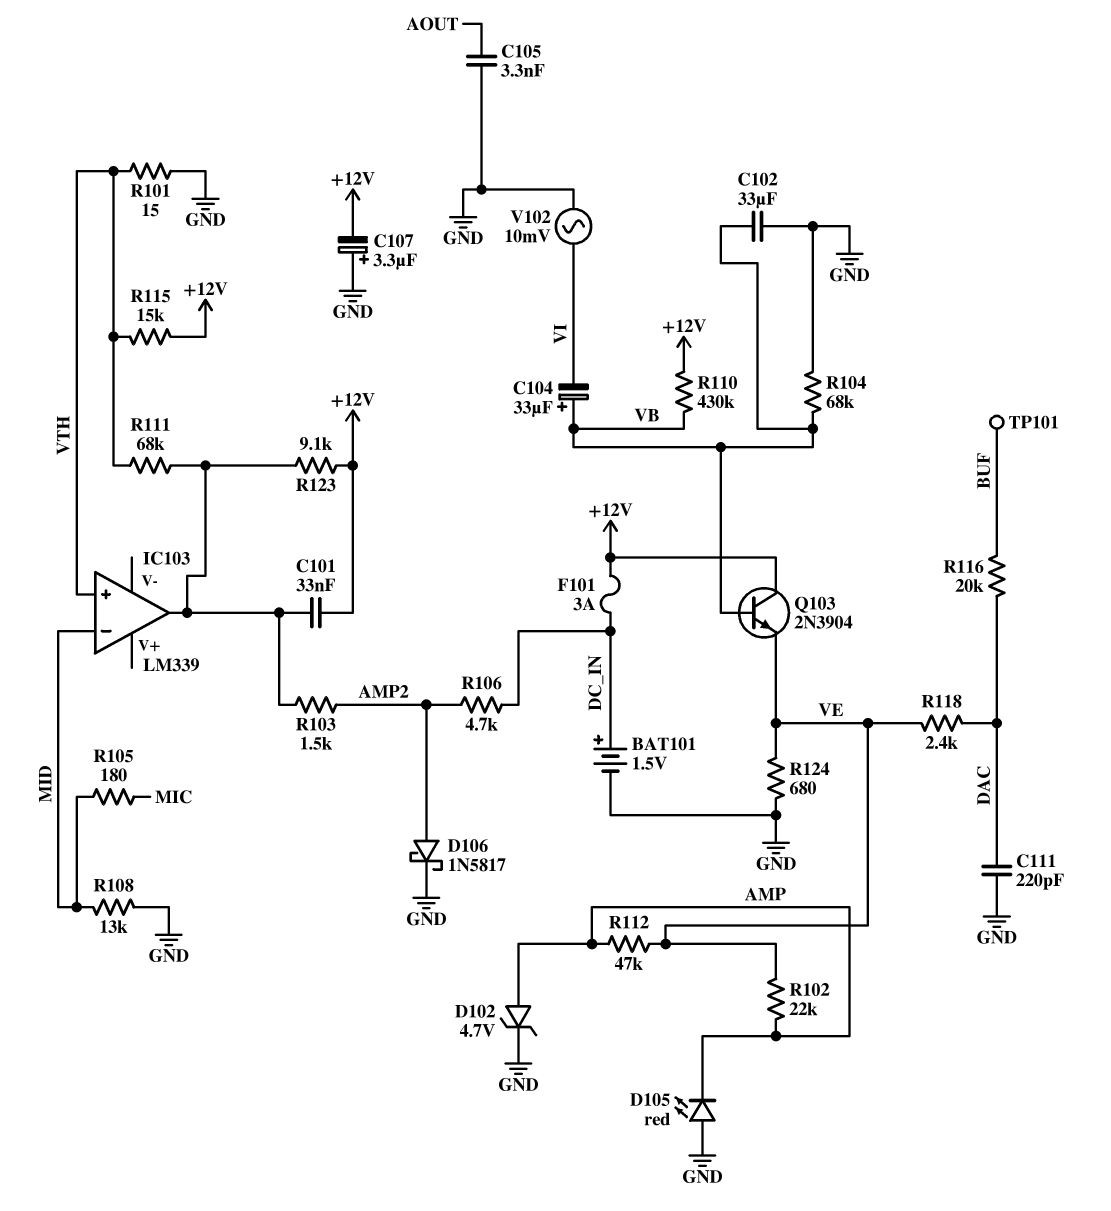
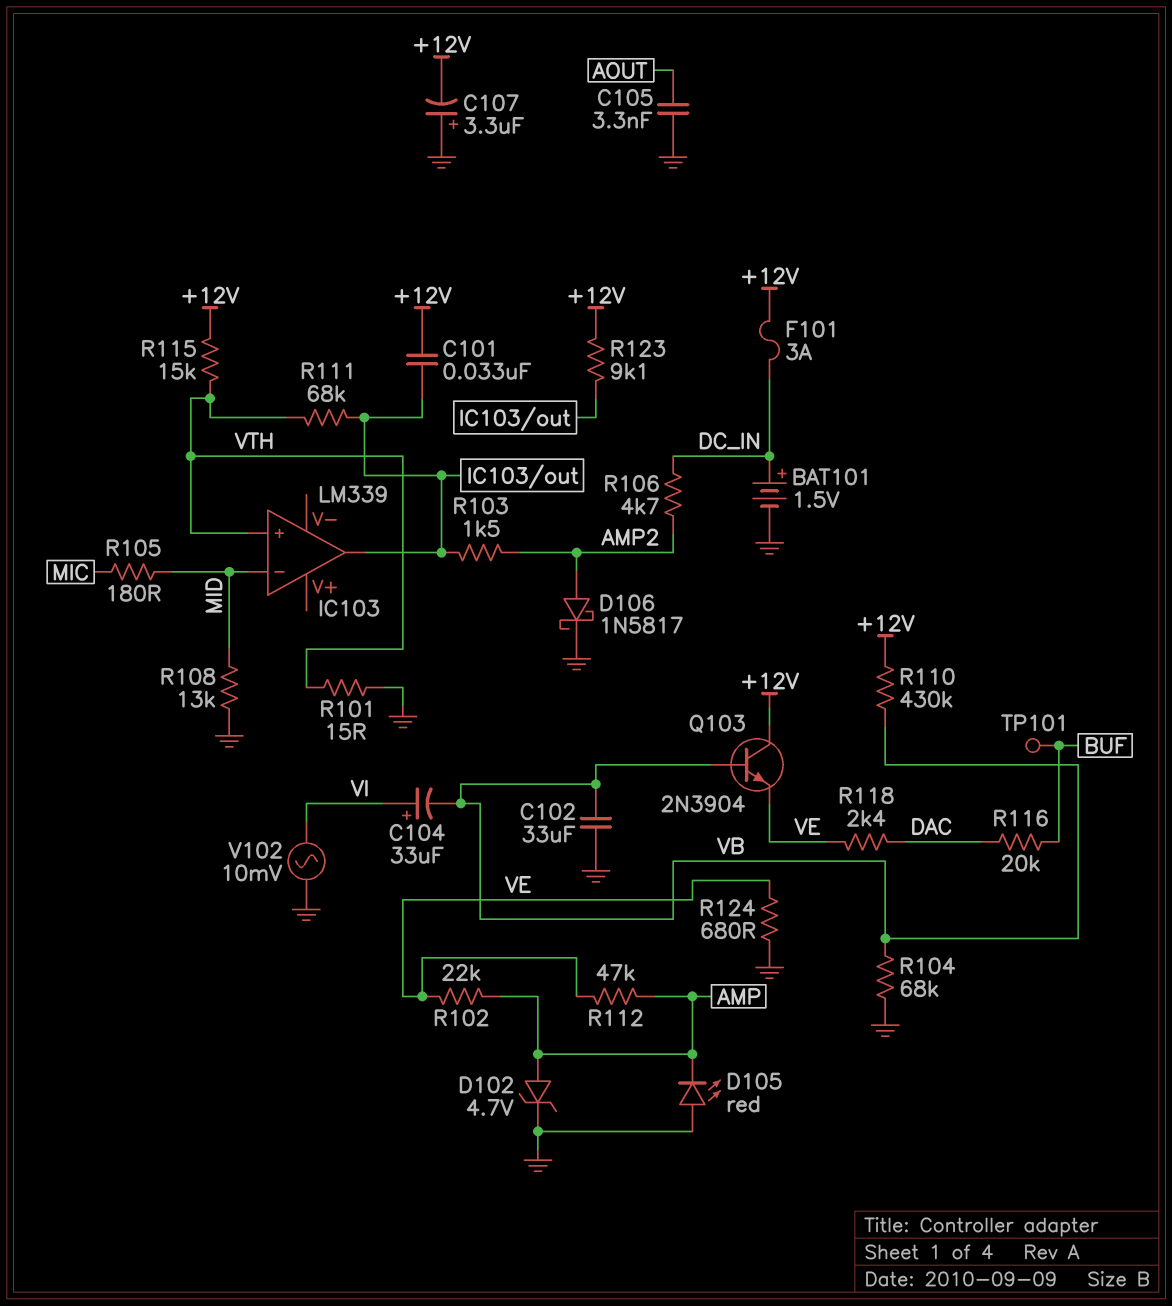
C104: 33uF (plus VB, minus VI) -> 33uF (plus VI, minus VB)
C111: 220pF (DAC, GND) -> none

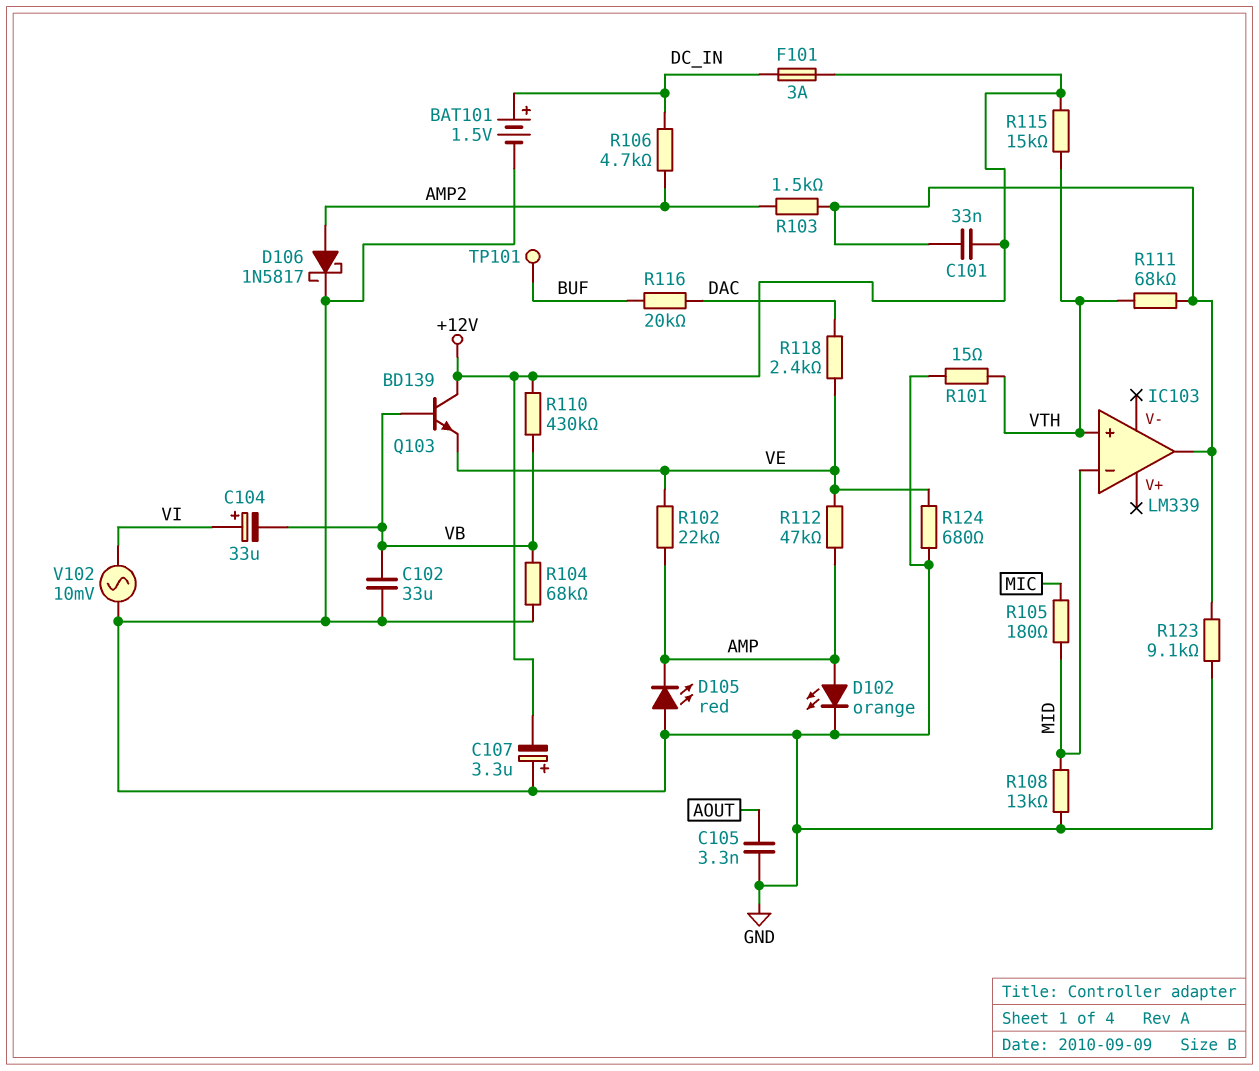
D102: zener 4.7V (A AMP, K GND) -> LED orange (A AMP, K GND)
Q103: NPN 2N3904 (B VB, C +12V, E VE) -> NPN BD139 (B VB, C +12V, E VE)
R123: 9.1k (+12V, IC103/out) -> 9.1k (GND, IC103/out)

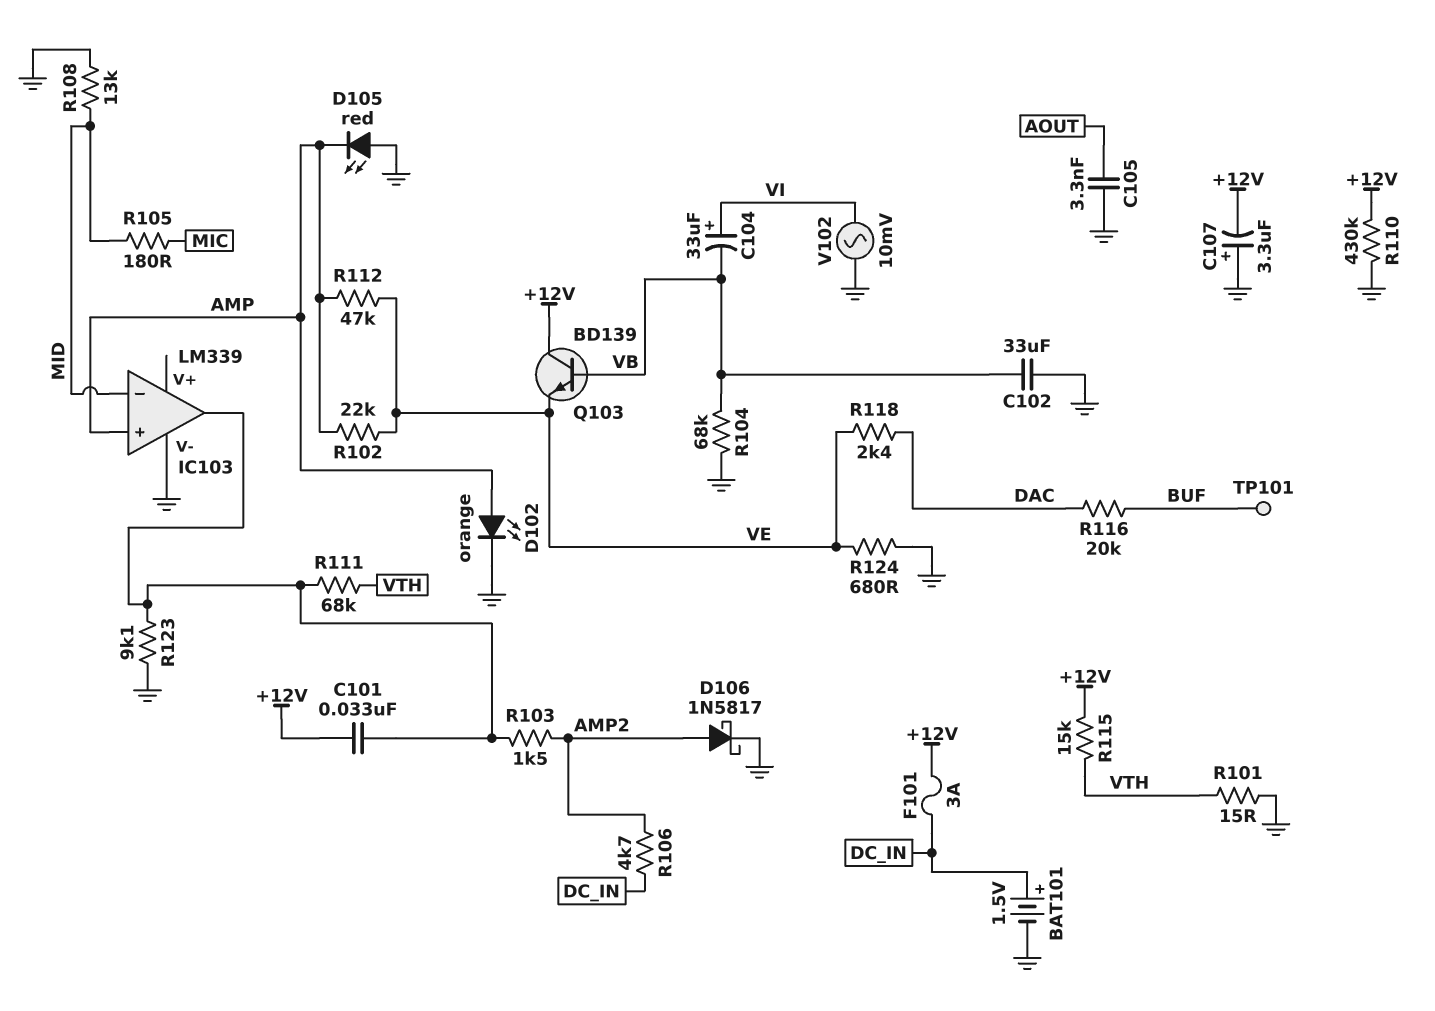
IC103 pin V-: none -> GND
IC103 pin in+: VTH -> AMP
R110: 430k (+12V, VB) -> 430k (+12V, GND)

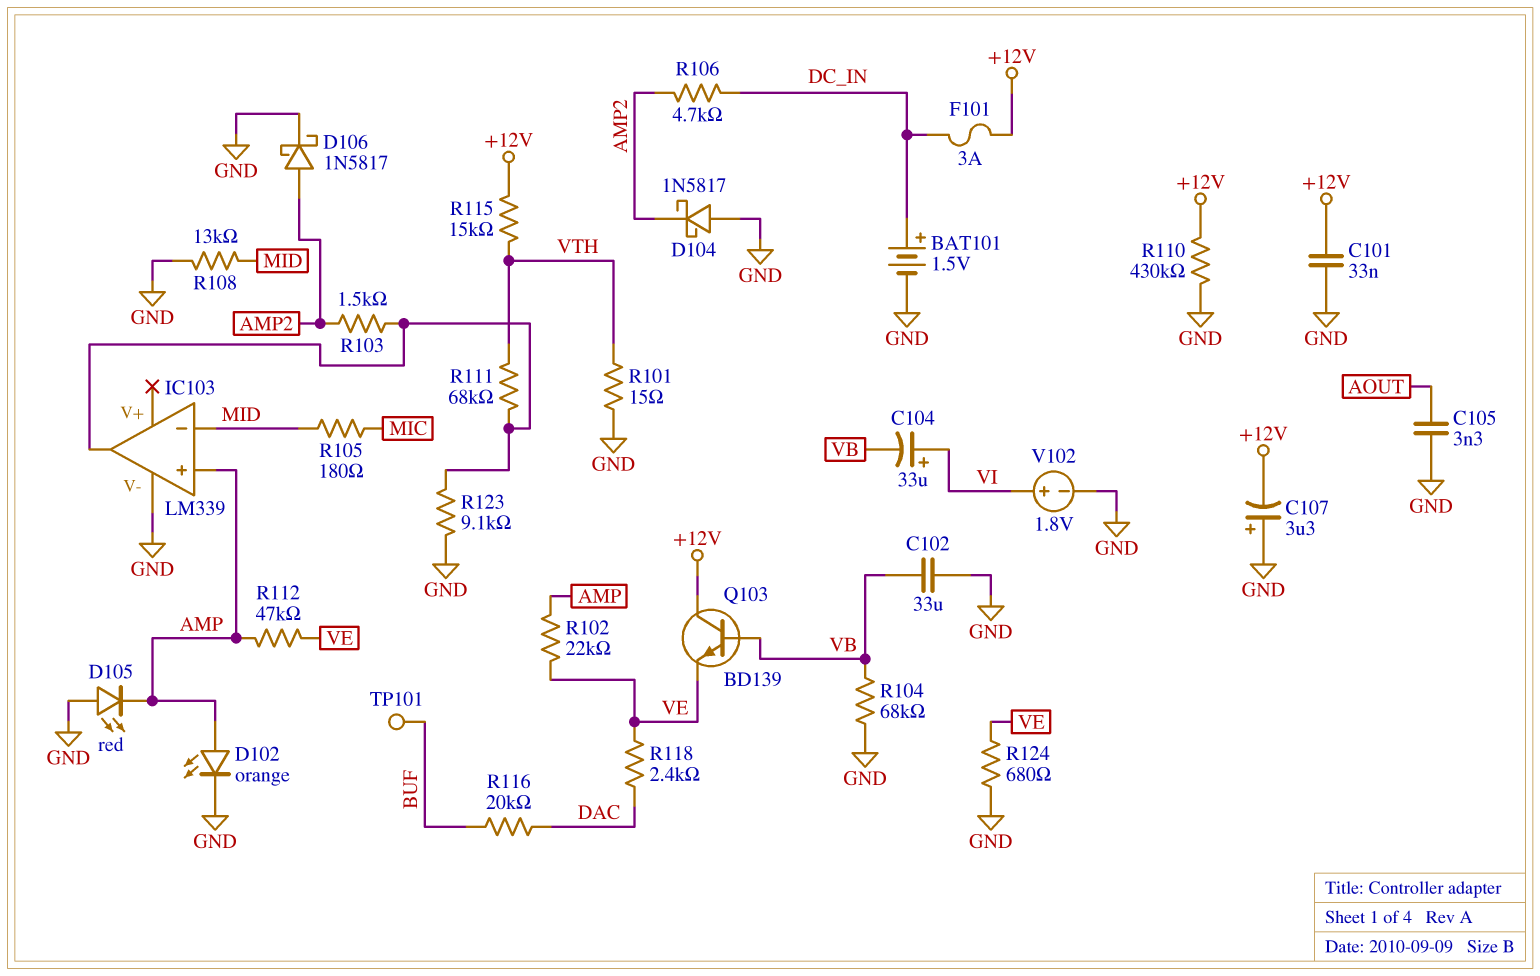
C101: 33nF (+12V, IC103/out) -> 33nF (+12V, GND)
D104: none -> schottky 1N5817 (A GND, K AMP2)
V102: AC 10mV (GND, VI) -> 1.8V (plus VI, minus GND)

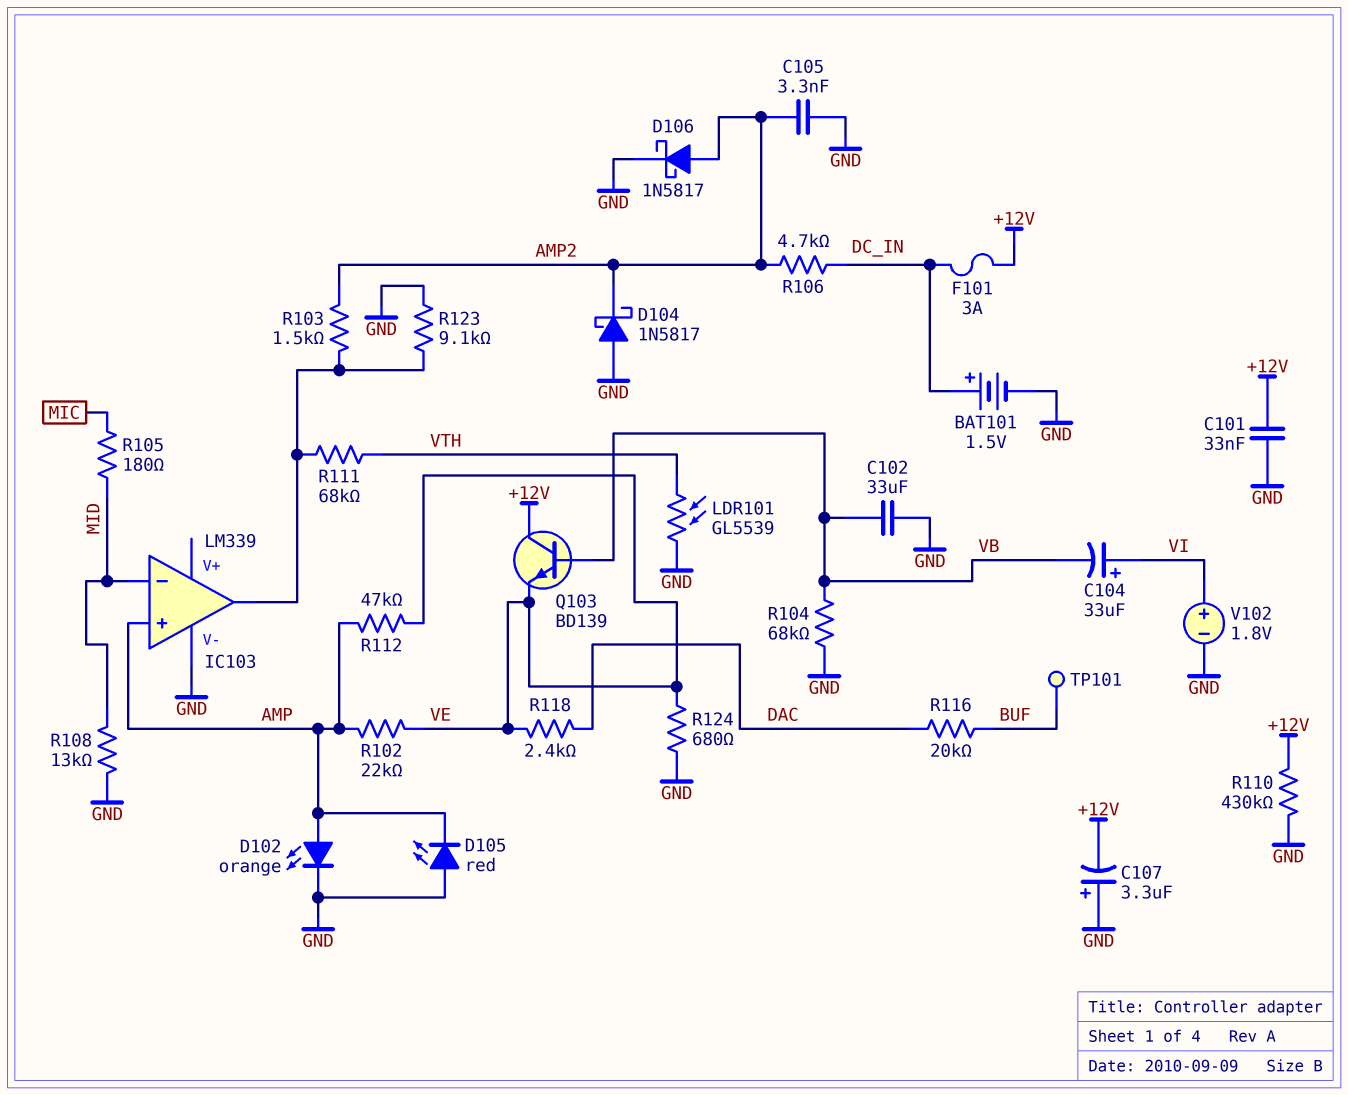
C105: 3.3nF (AOUT, GND) -> 3.3nF (AMP2, GND)
LDR101: none -> GL5539 (GND, VTH)
R101: 15 (GND, VTH) -> none
R115: 15k (+12V, VTH) -> none

